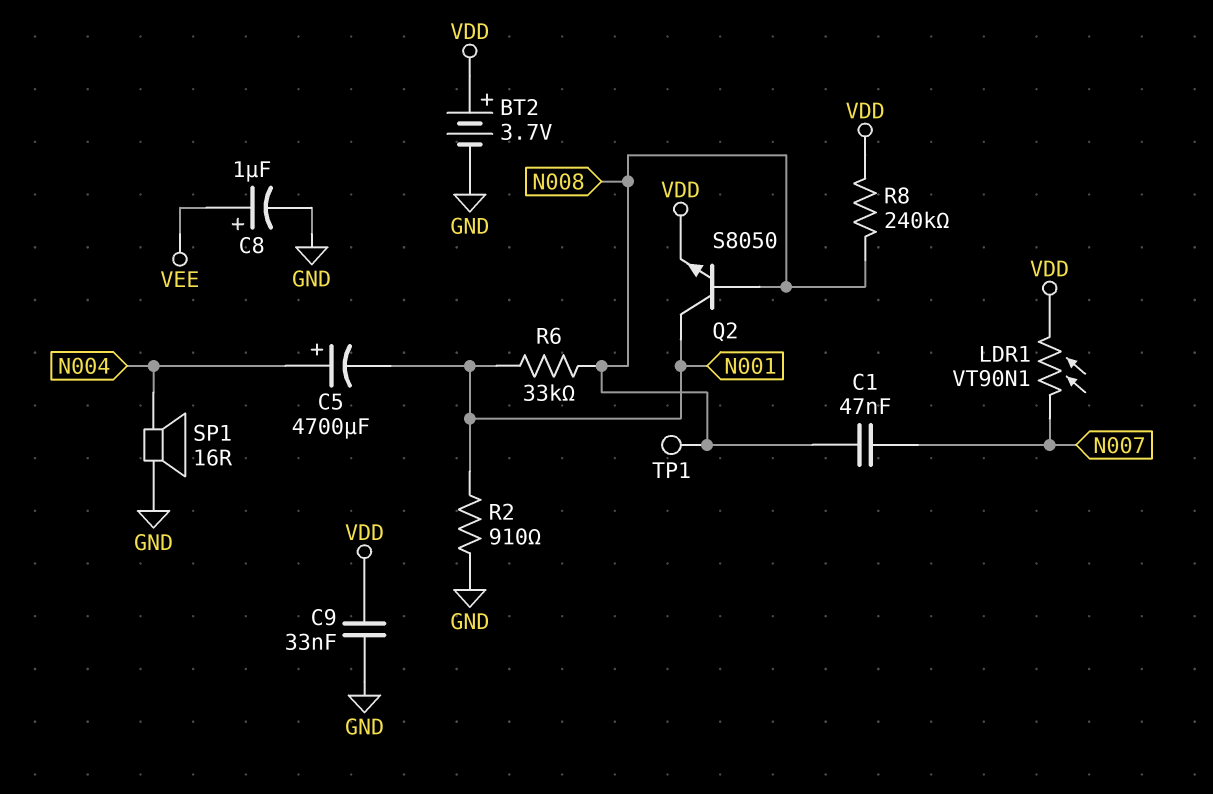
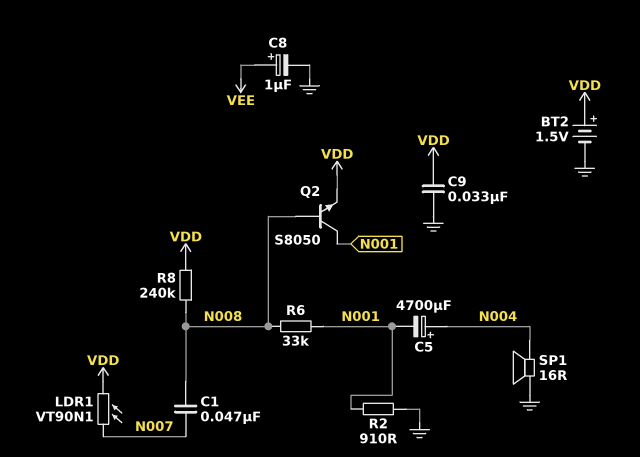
BT2: 3.7V (plus VDD, minus GND) -> 1.5V (plus VDD, minus GND)
TP1: test point (N008) -> none

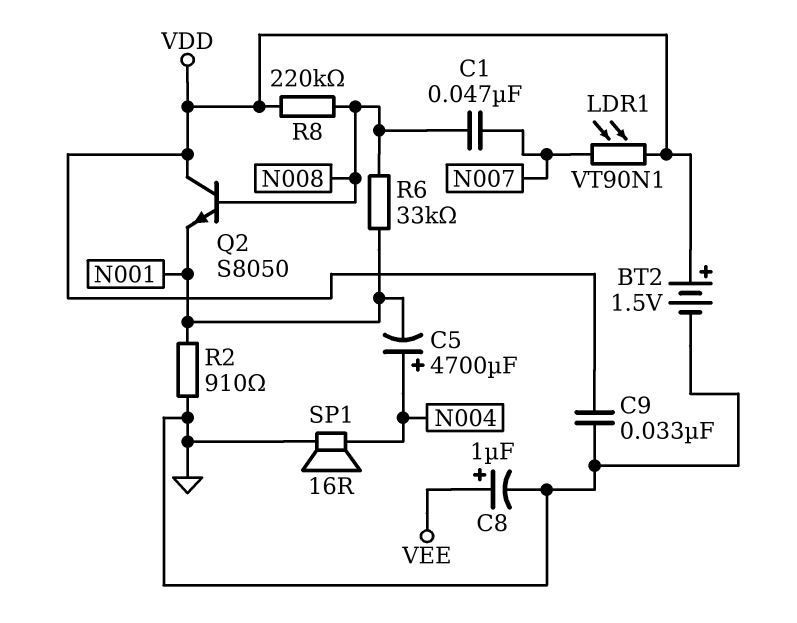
Q2: NPN S8050 (B N008, C N001, E VDD) -> NPN S8050 (B N008, C VDD, E N001)
R8: 240k (N008, VDD) -> 220k (N008, VDD)

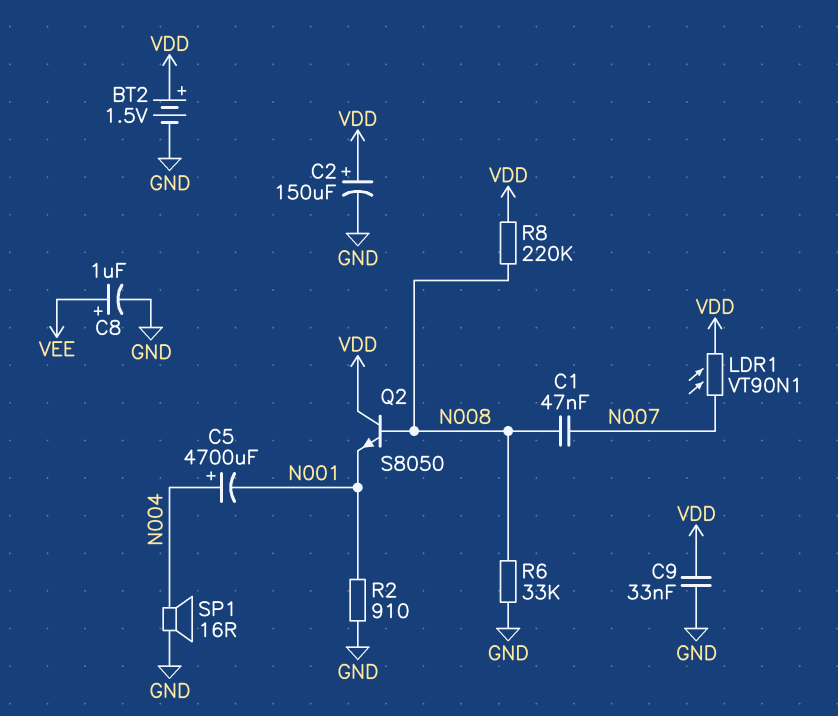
C2: none -> 150uF (plus VDD, minus GND)
R6: 33k (N001, N008) -> 33k (GND, N008)

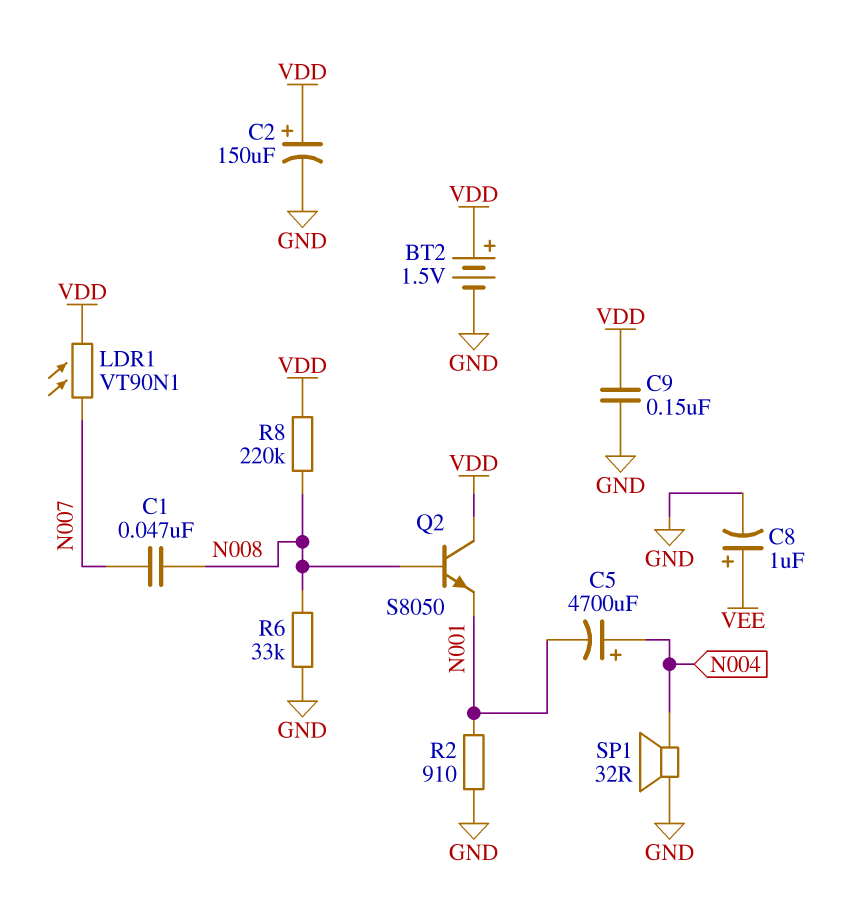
C9: 33nF (GND, VDD) -> 150nF (GND, VDD)
SP1: speaker 16R (GND, N004) -> speaker 32R (GND, N004)

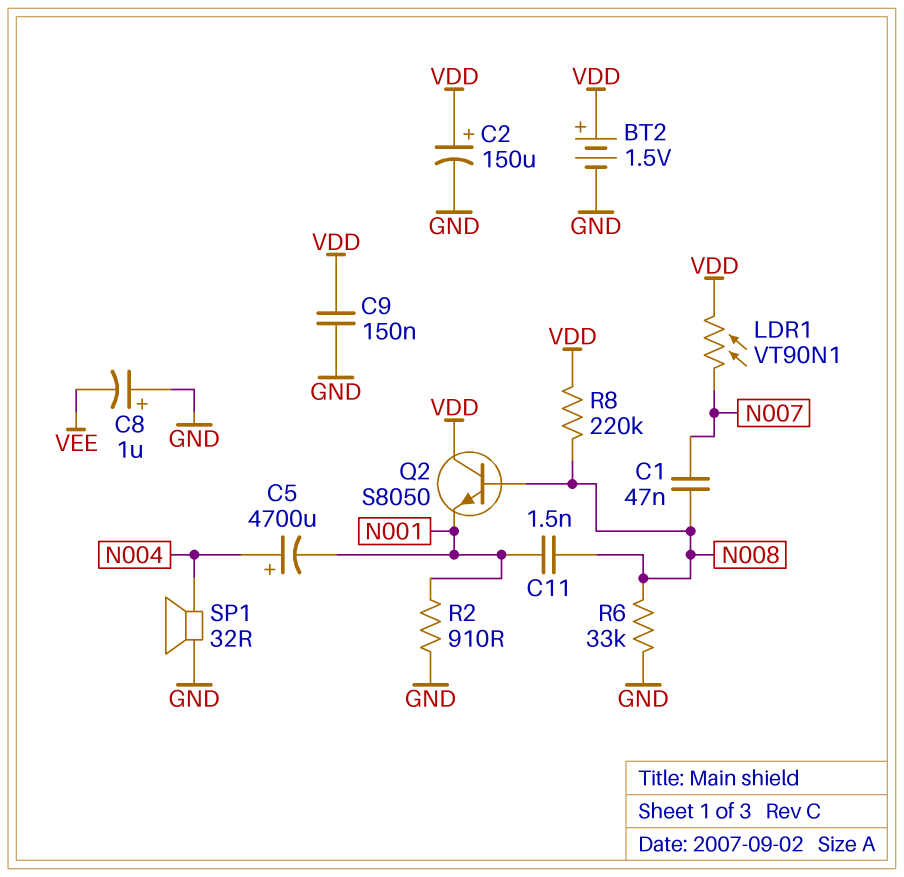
C8: 1uF (plus VEE, minus GND) -> 1uF (plus GND, minus VEE)
C11: none -> 1.5nF (N001, N008)

